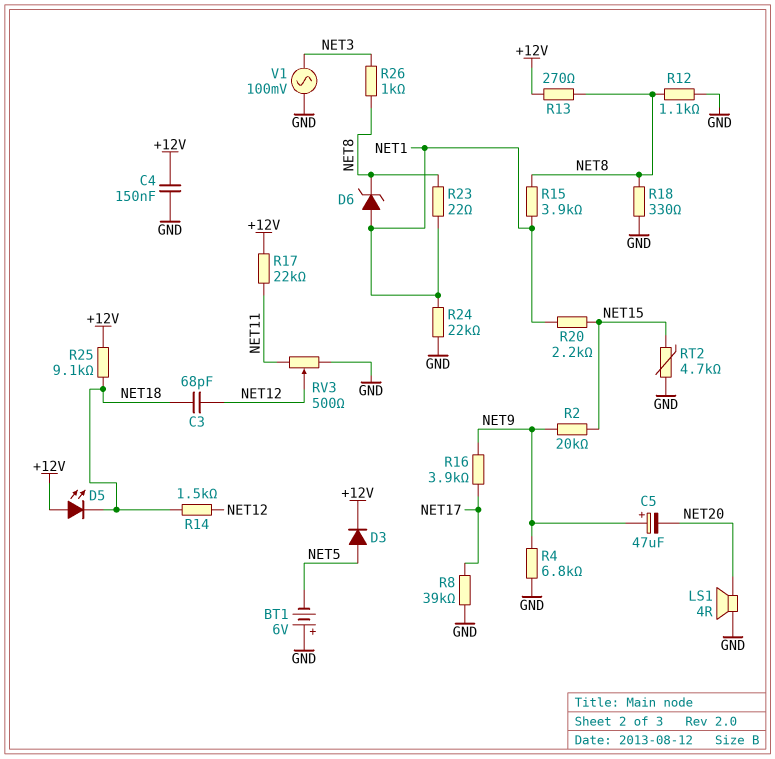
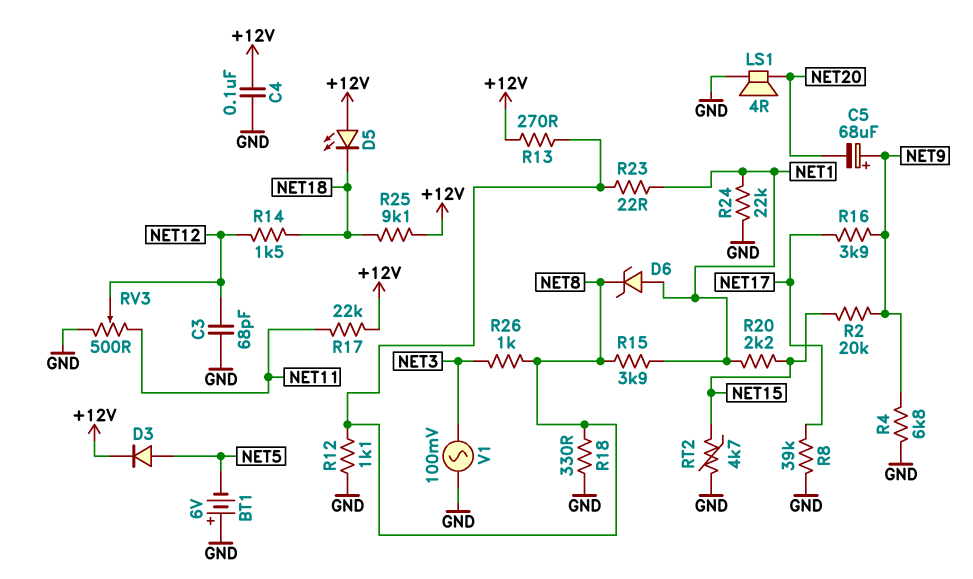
C3: 68pF (NET12, NET18) -> 68pF (GND, NET12)
C4: 150nF (+12V, GND) -> 100nF (+12V, GND)
C5: 47uF (plus NET9, minus NET20) -> 68uF (plus NET9, minus NET20)

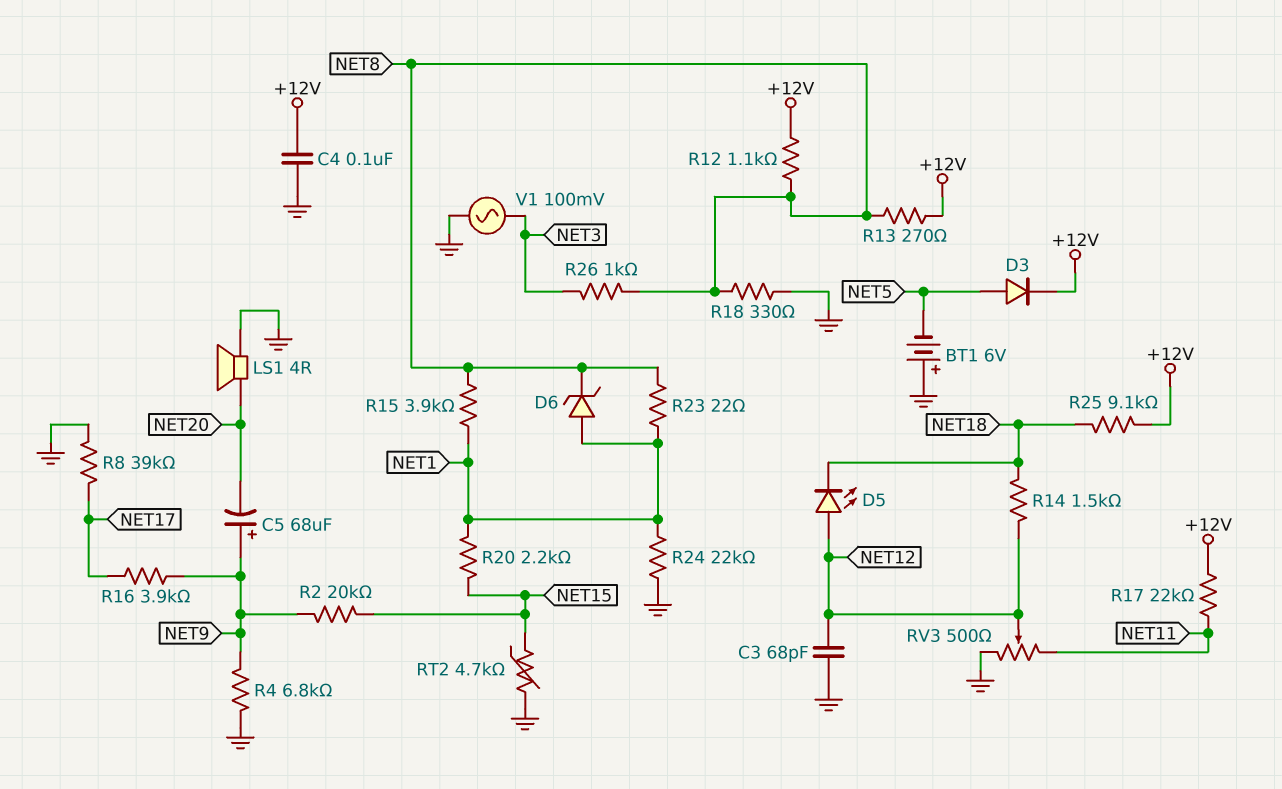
D5: LED (A +12V, K NET18) -> LED (A NET12, K NET18)
R12: 1.1k (GND, NET8) -> 1.1k (+12V, NET8)

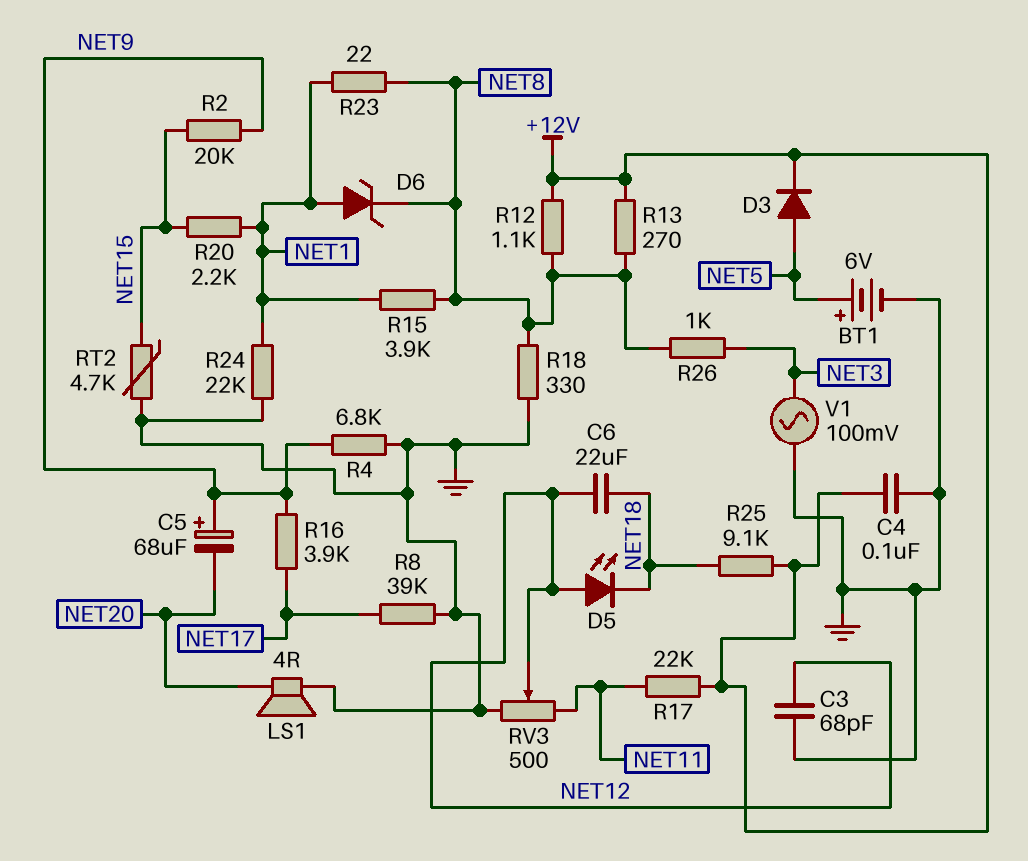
BT1: 6V (plus GND, minus NET5) -> 6V (plus NET5, minus GND)
C6: none -> 22uF (NET12, NET18)
R14: 1.5k (NET12, NET18) -> none

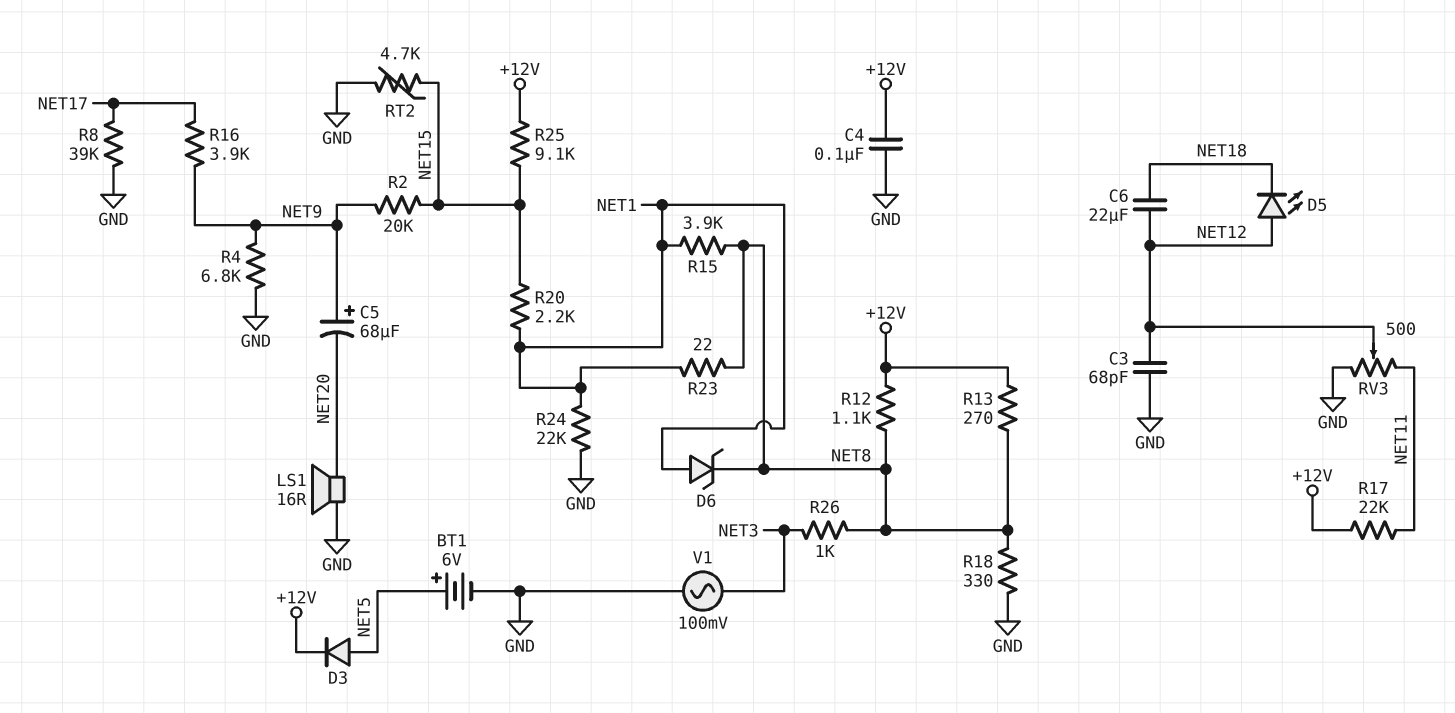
LS1: speaker 4R (GND, NET20) -> speaker 16R (GND, NET20)
R25: 9.1k (+12V, NET18) -> 9.1k (+12V, NET15)

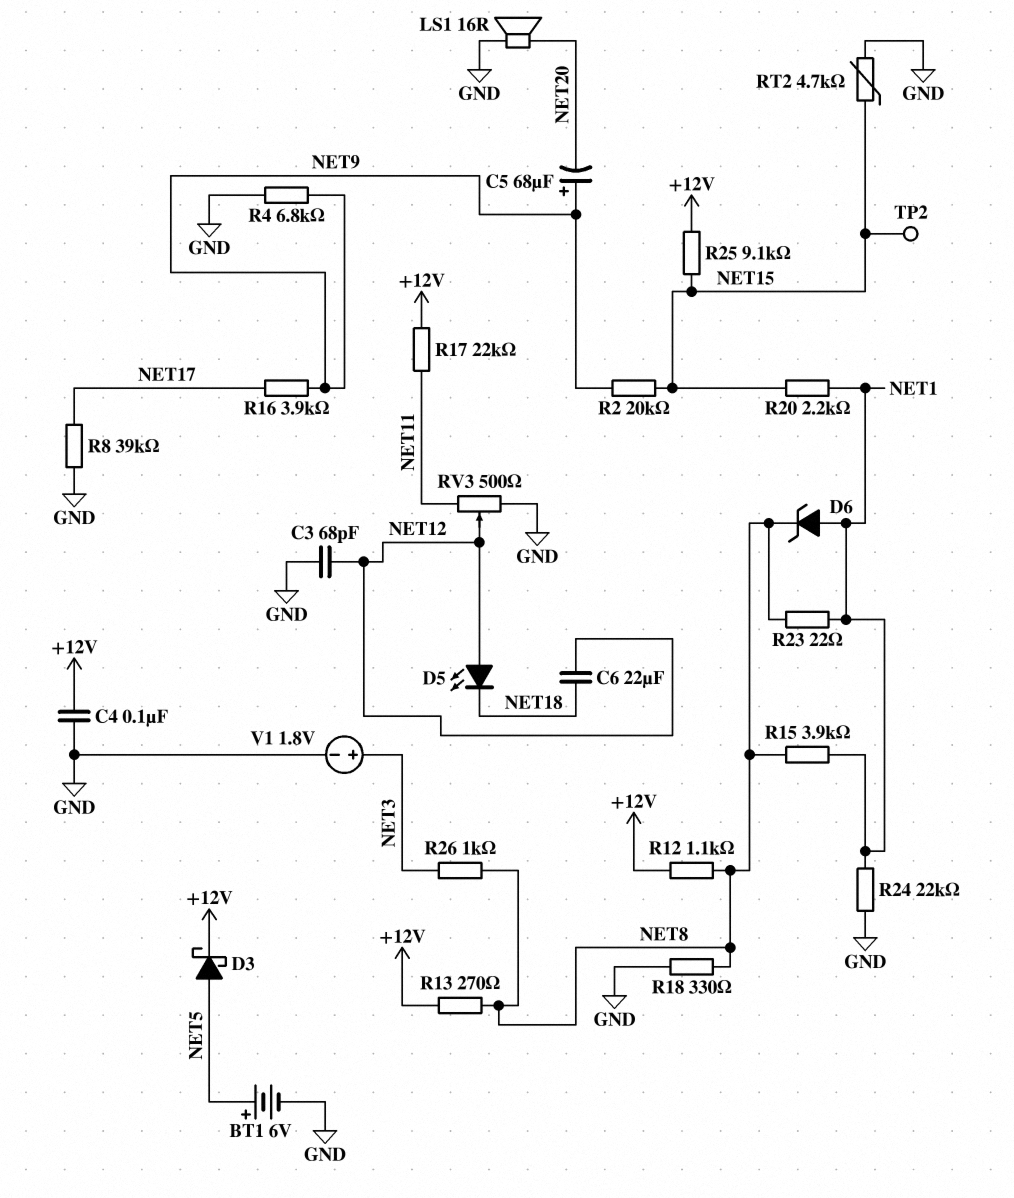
D3: diode (A NET5, K +12V) -> schottky (A NET5, K +12V)
TP2: none -> test point (NET15)
V1: AC 100mV (GND, NET3) -> 1.8V (plus NET3, minus GND)

